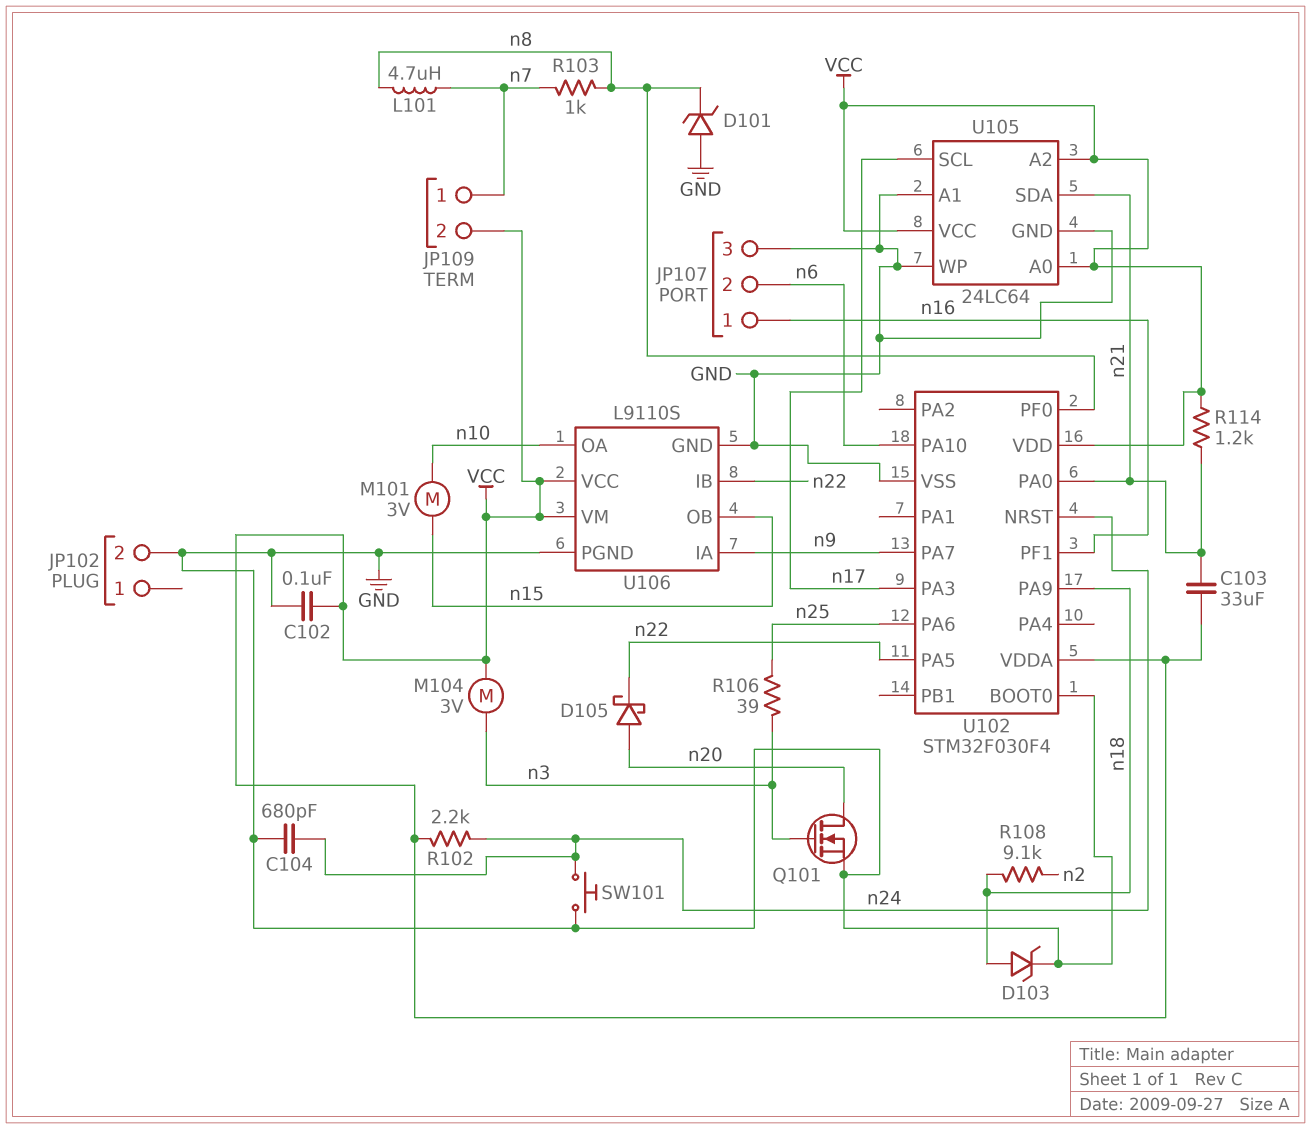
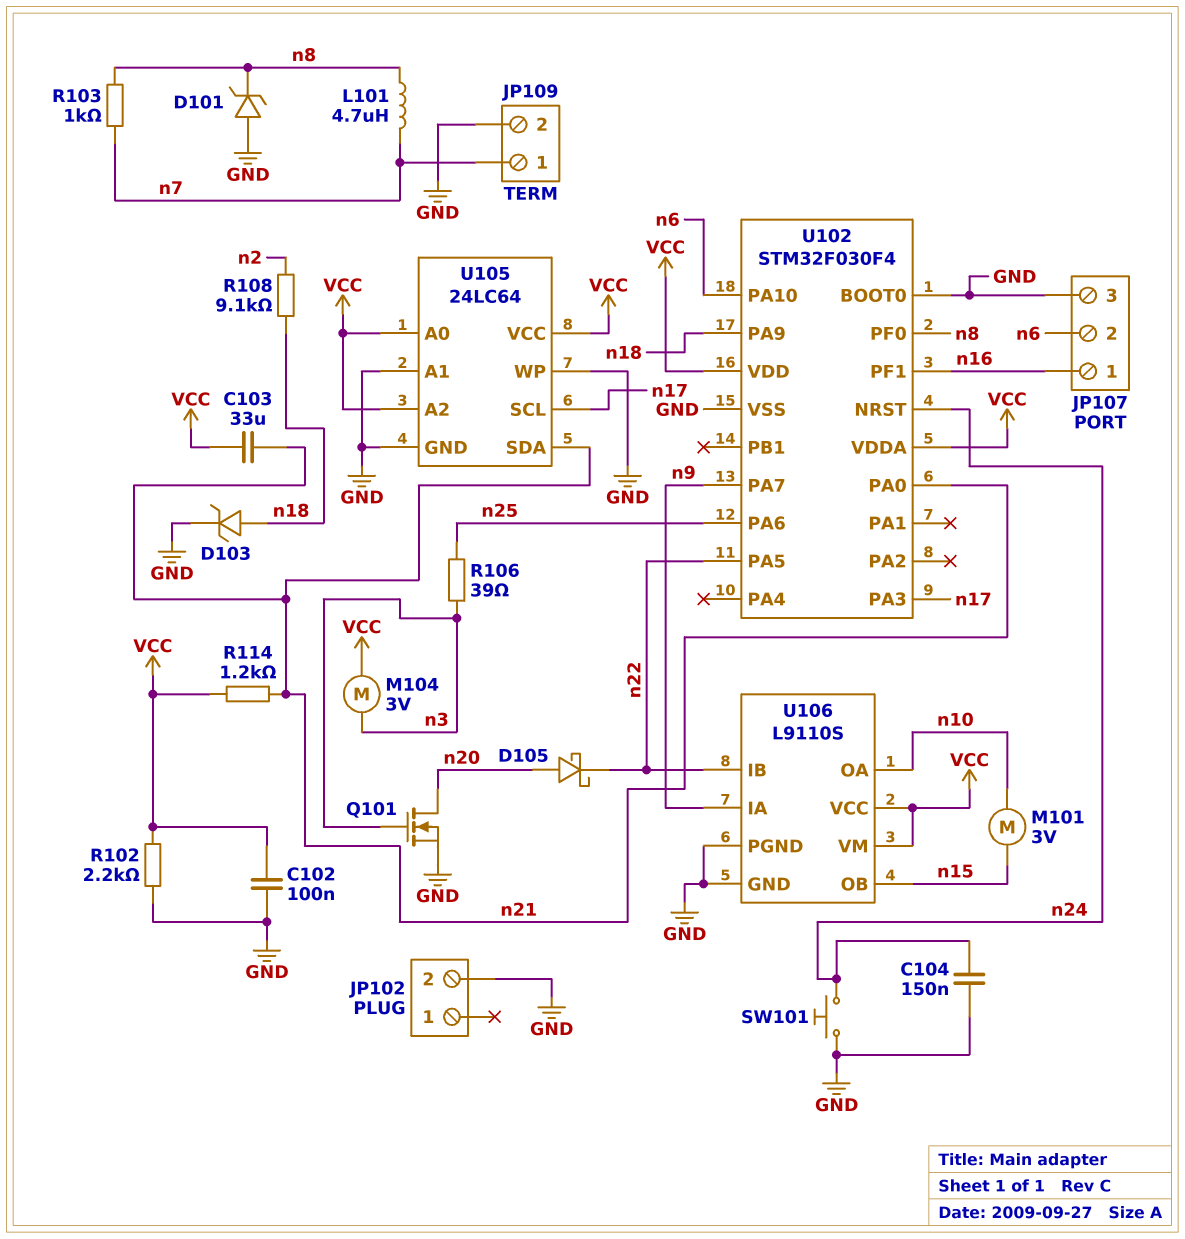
C104: 680pF (GND, n24) -> 150nF (GND, n24)
JP109 pin 2: VCC -> GND
R102: 2.2k (VCC, n24) -> 2.2k (GND, VCC)

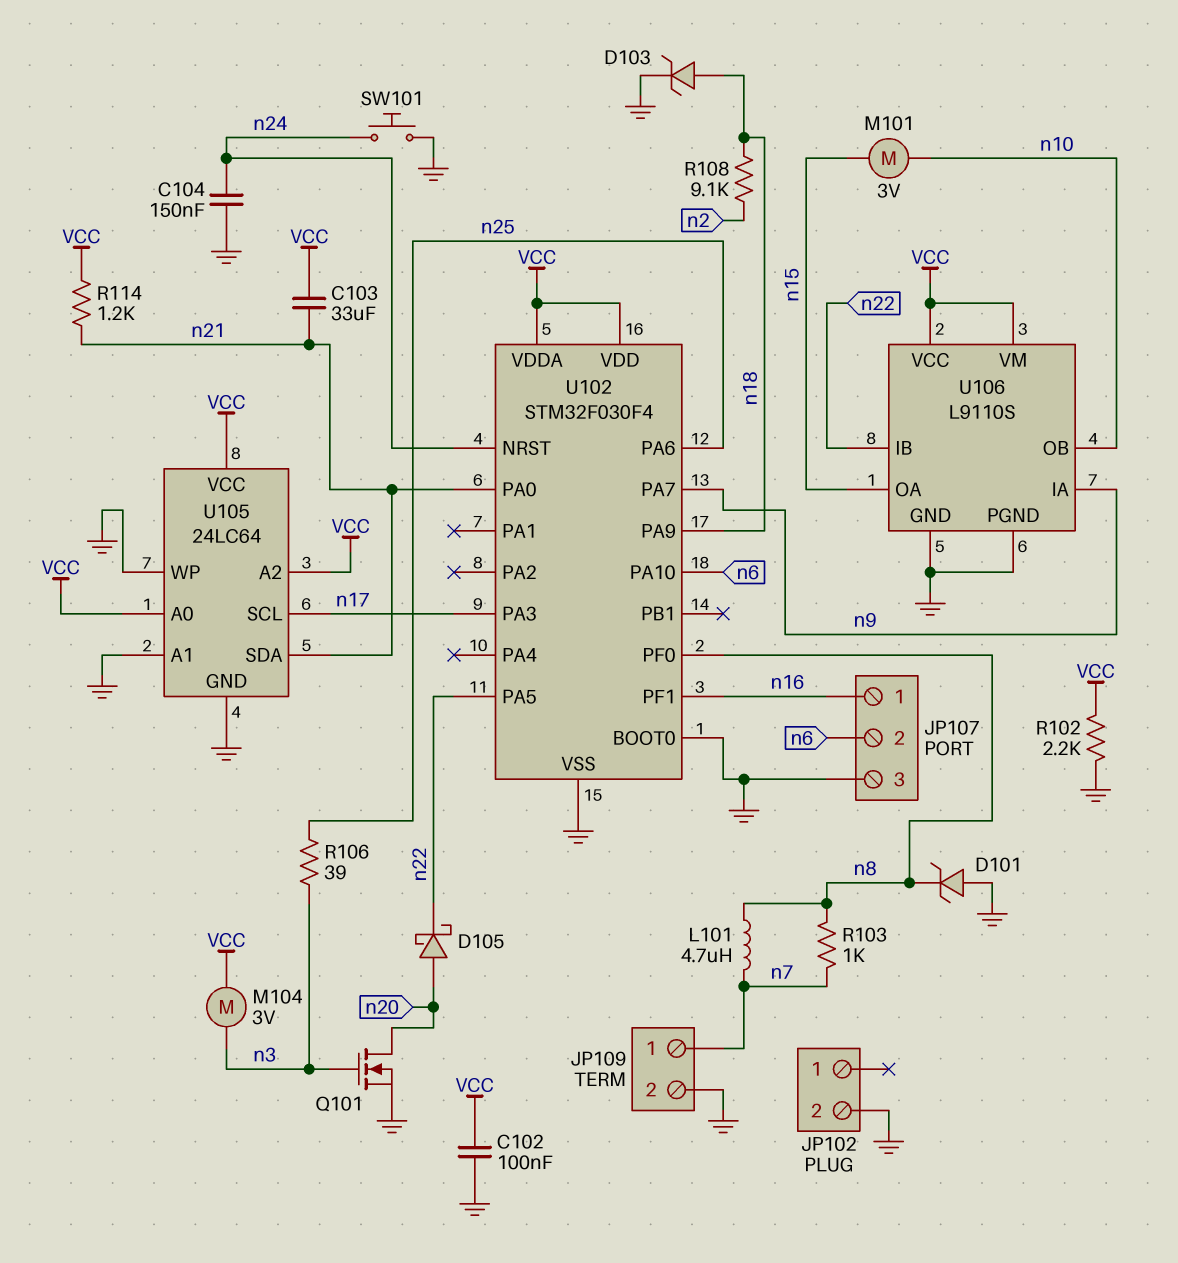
U106 pin OA: n10 -> n15
U106 pin OB: n15 -> n10

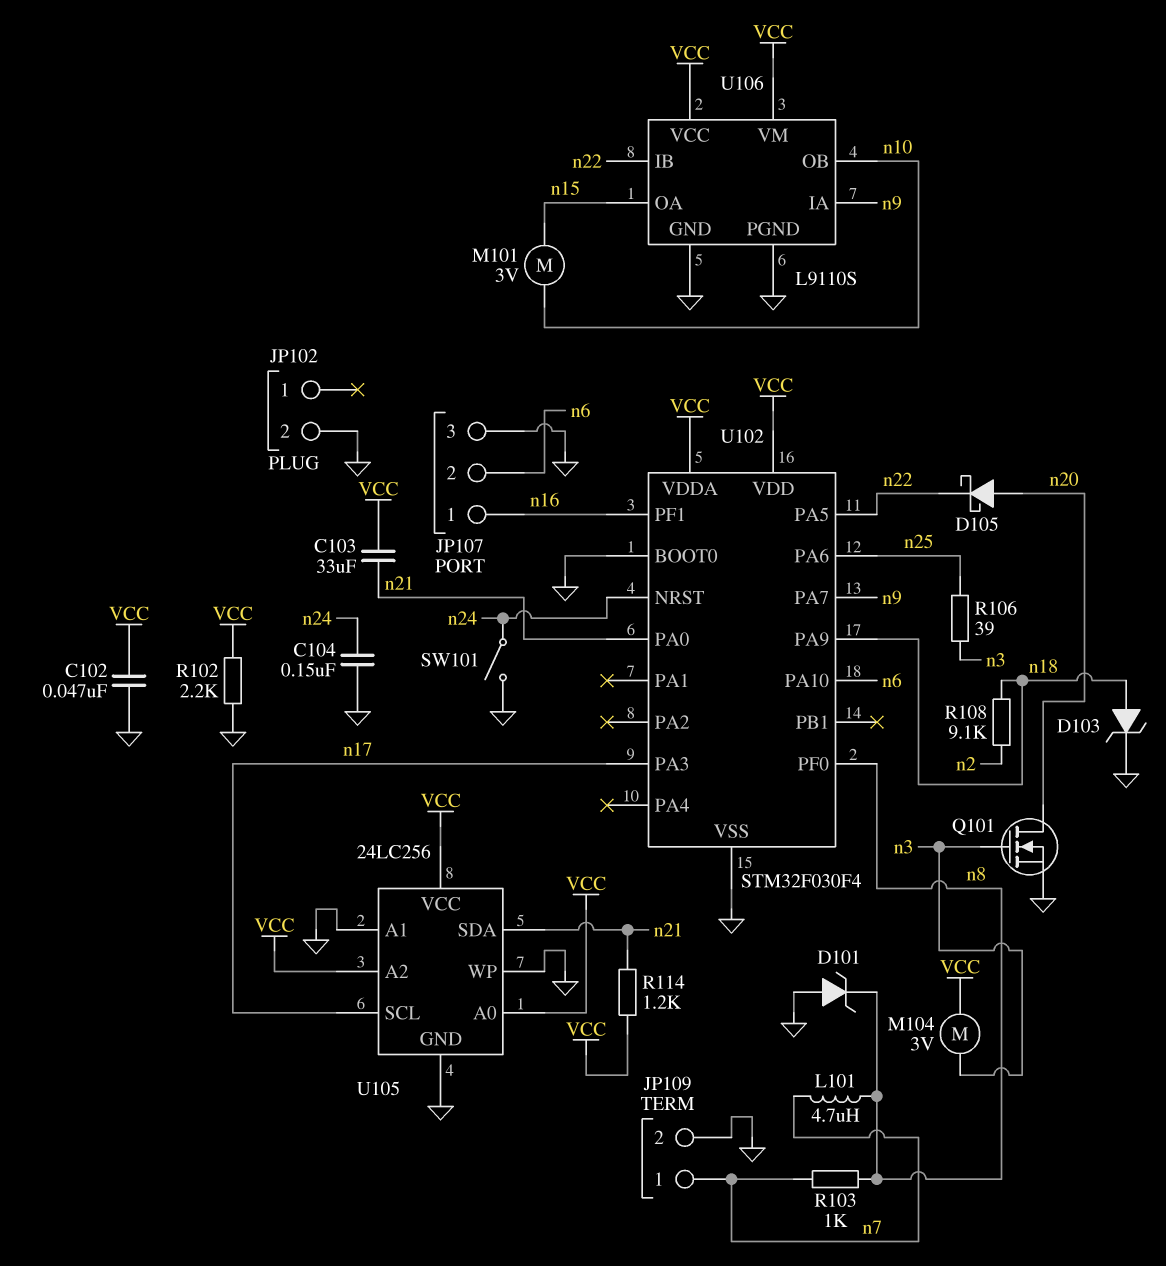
C102: 100nF (GND, VCC) -> 47nF (GND, VCC)
SW101: button (GND, n24) -> switch (GND, n24)
U105: 24LC64 -> 24LC256

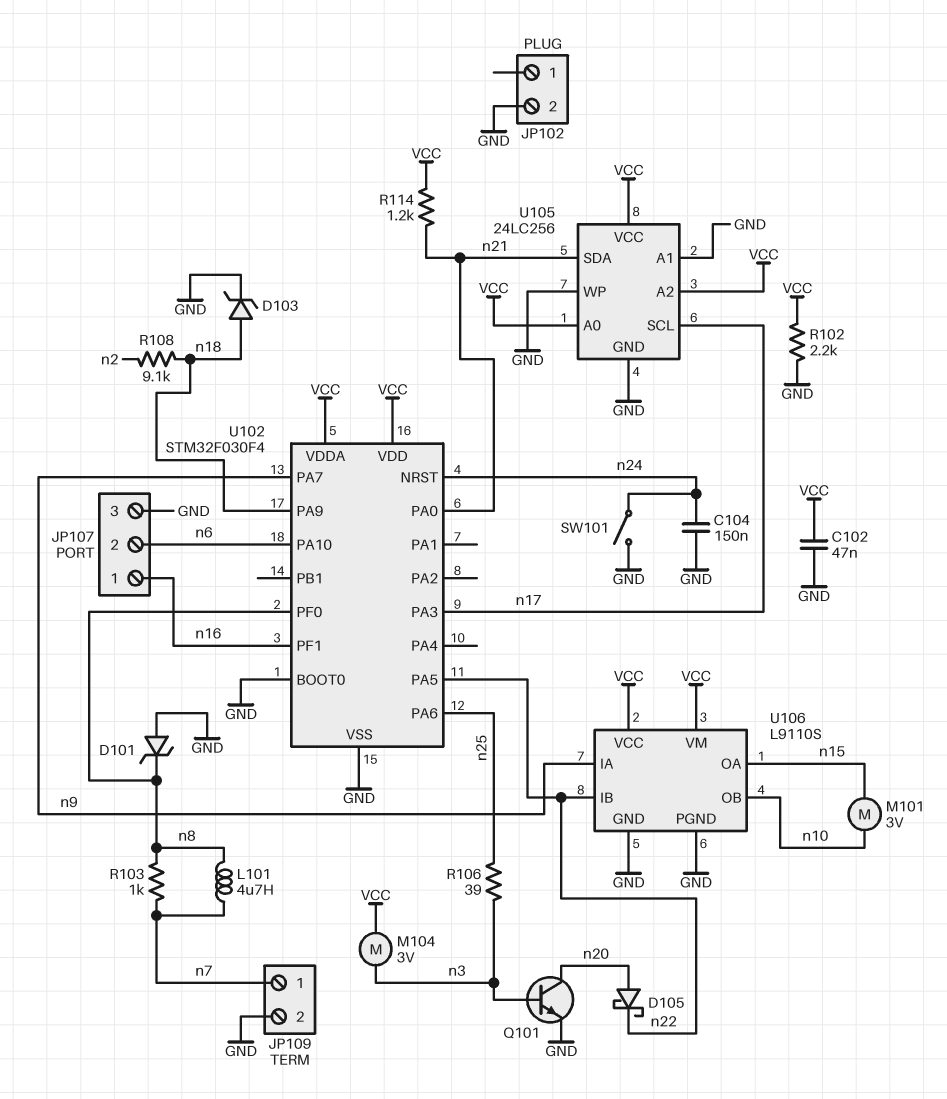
C103: 33uF (VCC, n21) -> none
Q101: NMOS (G n3, D n20, S GND) -> NPN (B n3, C n20, E GND)

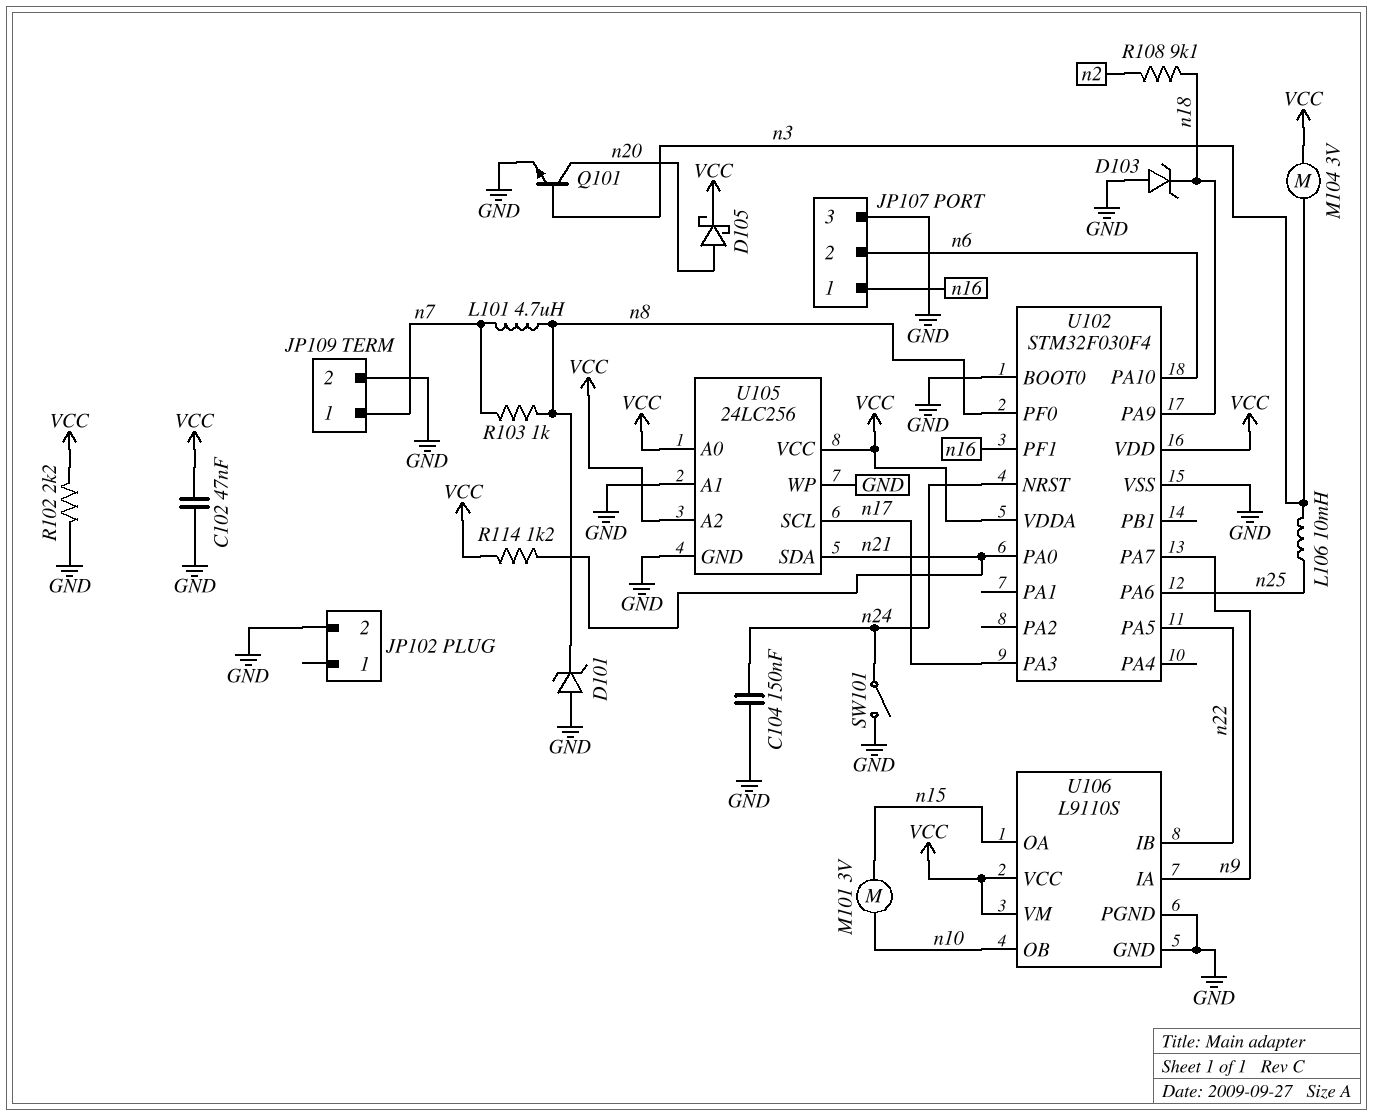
D103: zener (A n18, K GND) -> zener (A GND, K n18)
D105: schottky (A n20, K n22) -> schottky (A n20, K VCC)
L106: none -> 10mH (n3, n25)
R106: 39 (n3, n25) -> none

